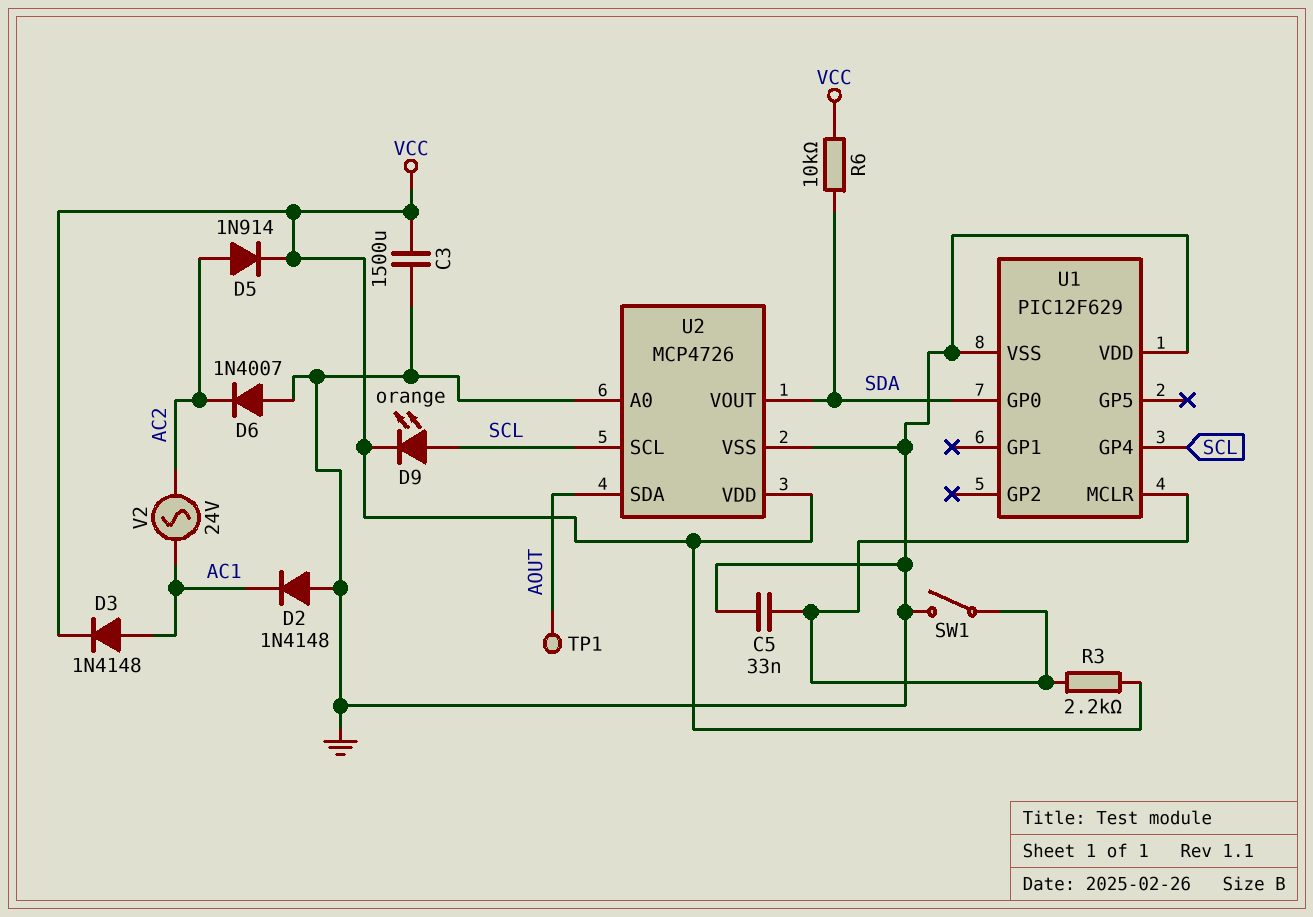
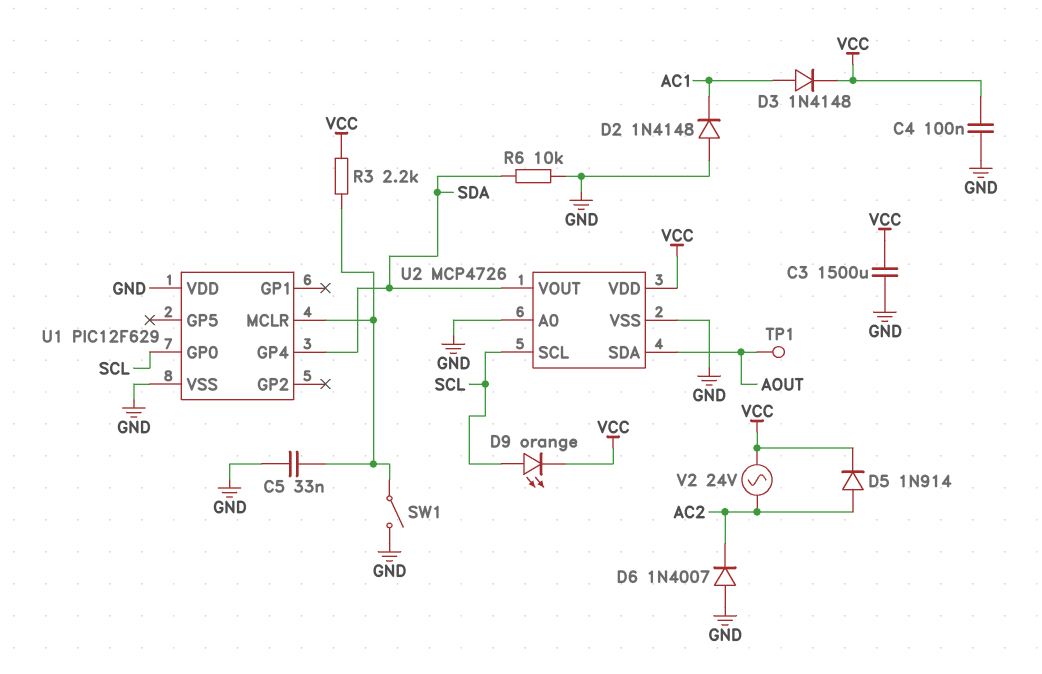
C4: none -> 100nF (GND, VCC)
R6: 10k (SDA, VCC) -> 10k (GND, SDA)
U1 pin GP0: SDA -> SCL
U1 pin GP4: SCL -> SDA
V2: AC 24V (AC1, AC2) -> AC 24V (AC2, VCC)

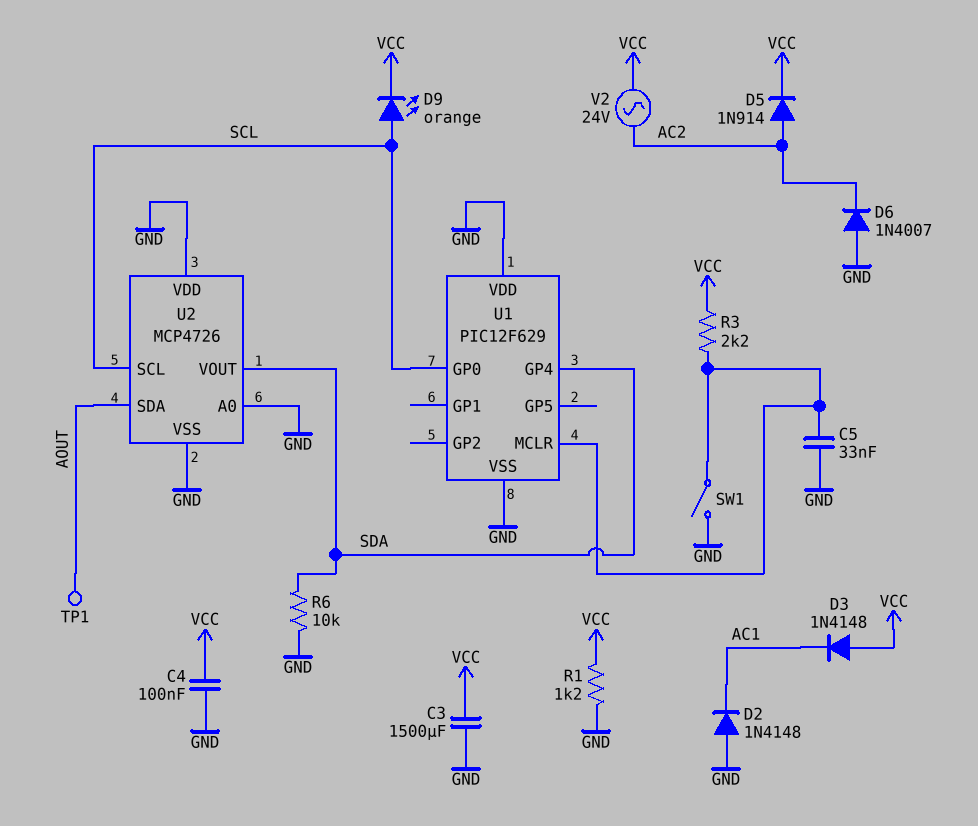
D3: diode 1N4148 (A AC1, K VCC) -> diode 1N4148 (A VCC, K AC1)
R1: none -> 1.2k (GND, VCC)
U2 pin VDD: VCC -> GND

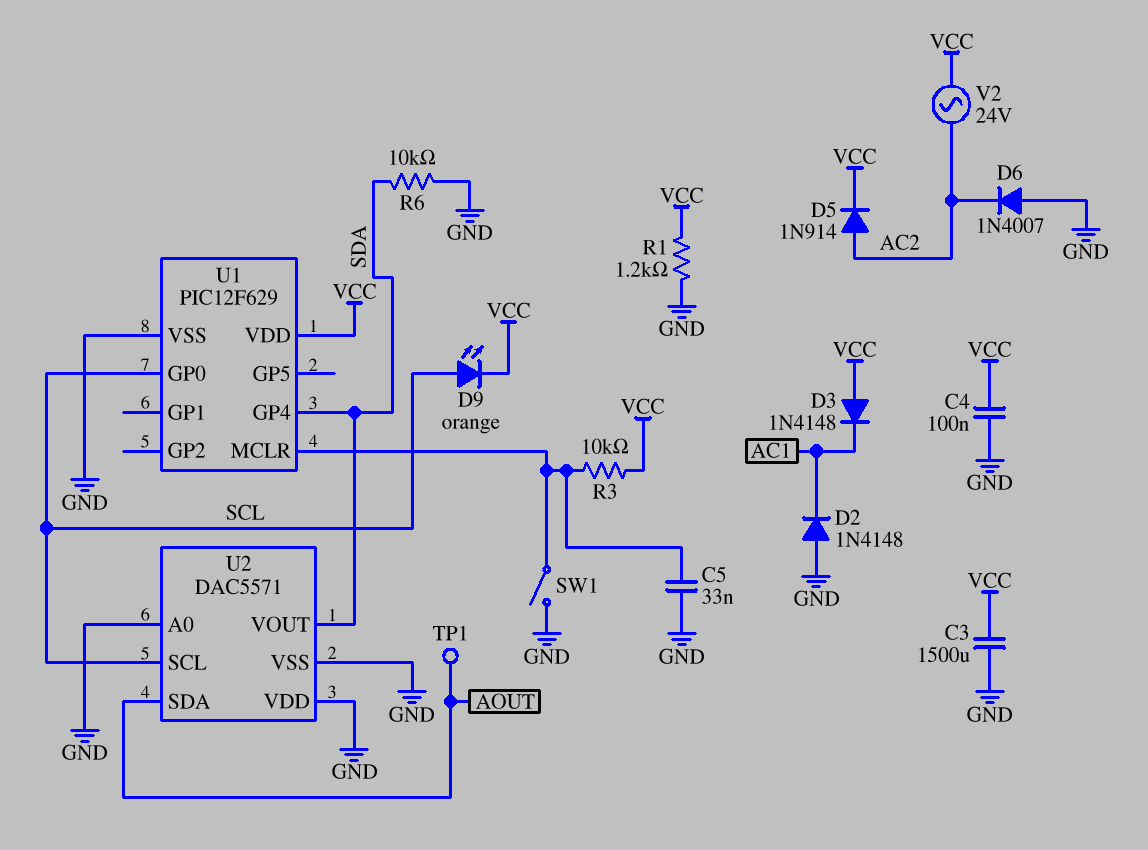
R3: 2.2k (U1/MCLR, VCC) -> 10k (U1/MCLR, VCC)
U1 pin VDD: GND -> VCC
U2: MCP4726 -> DAC5571

